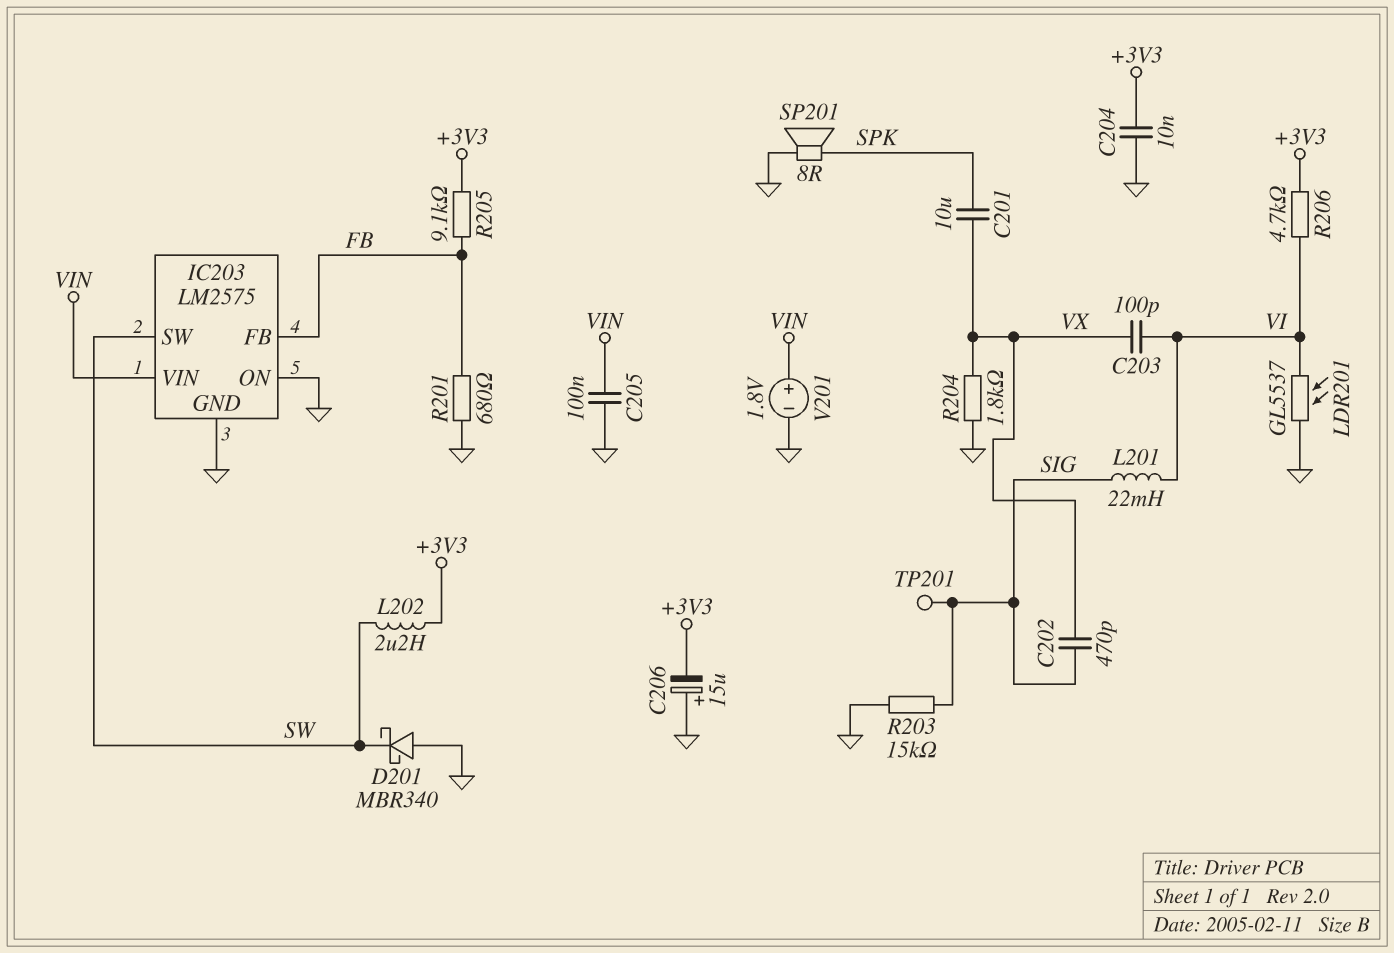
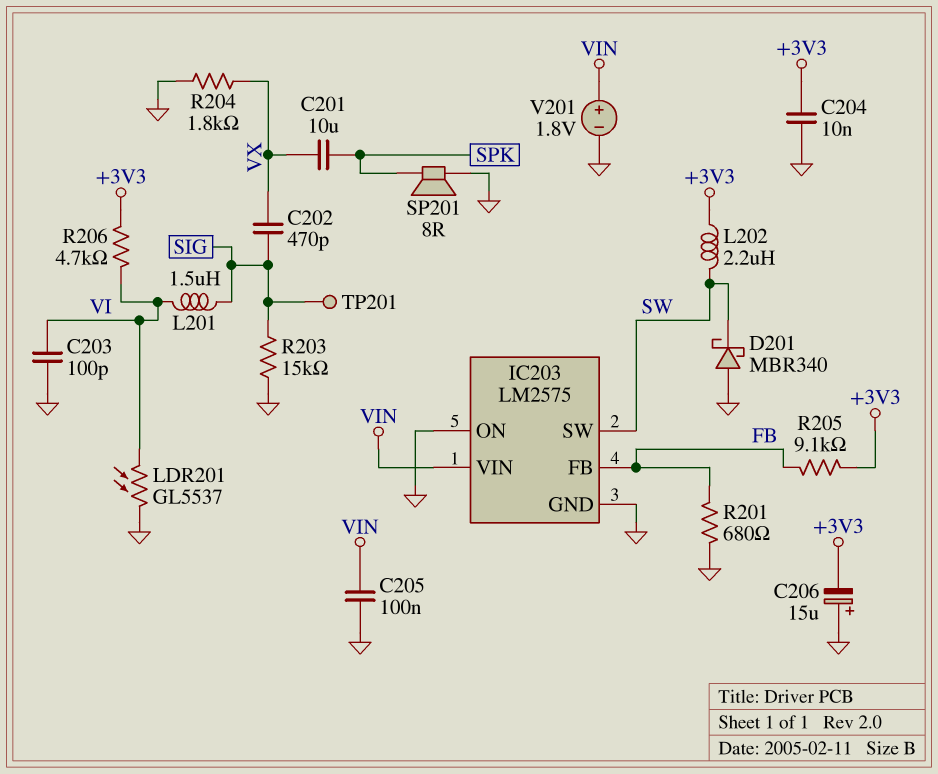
C203: 100pF (VI, VX) -> 100pF (GND, VI)
L201: 22mH (SIG, VI) -> 1.5uH (SIG, VI)

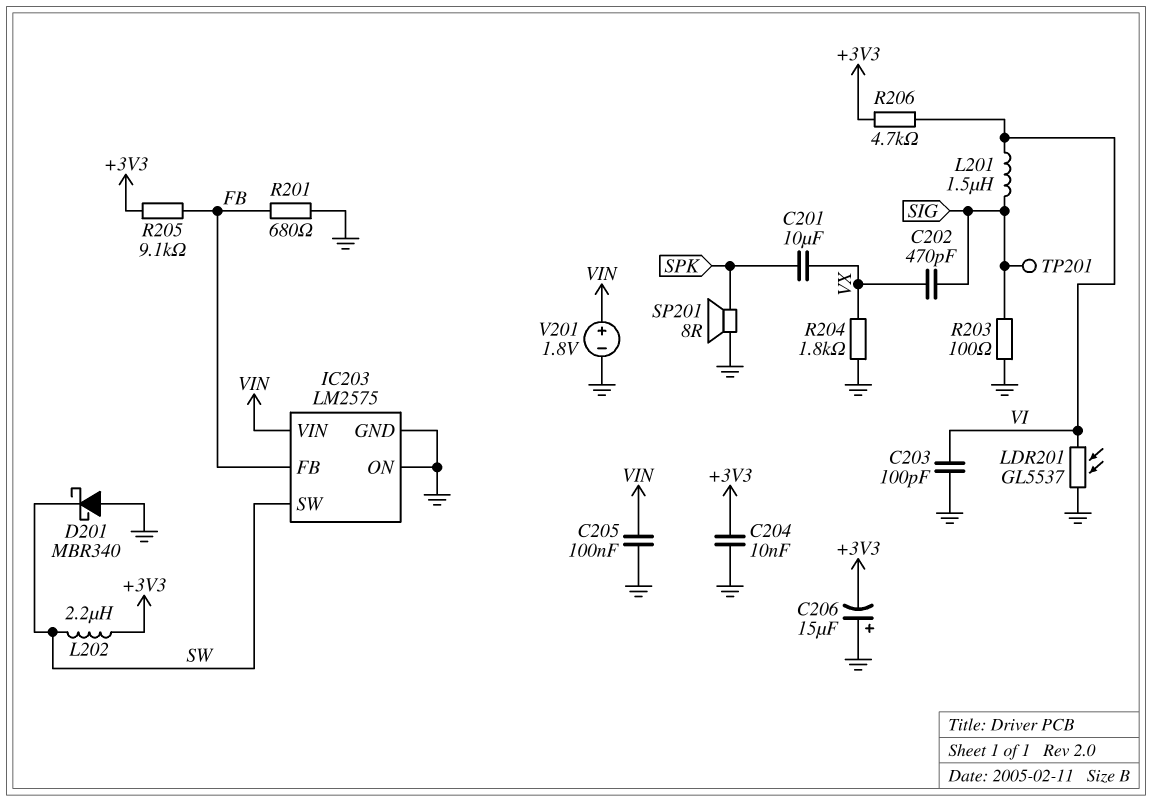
R203: 15k (GND, SIG) -> 100 (GND, SIG)

